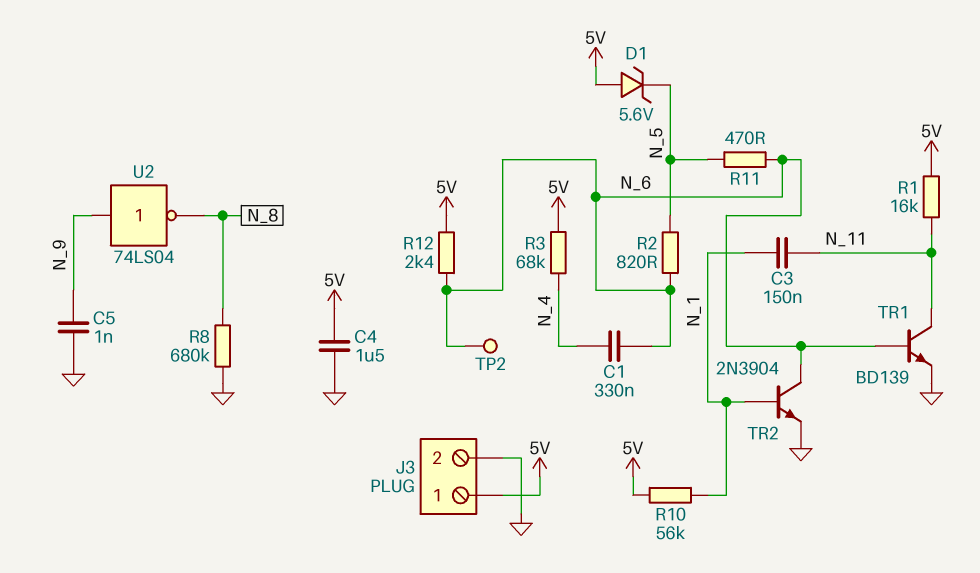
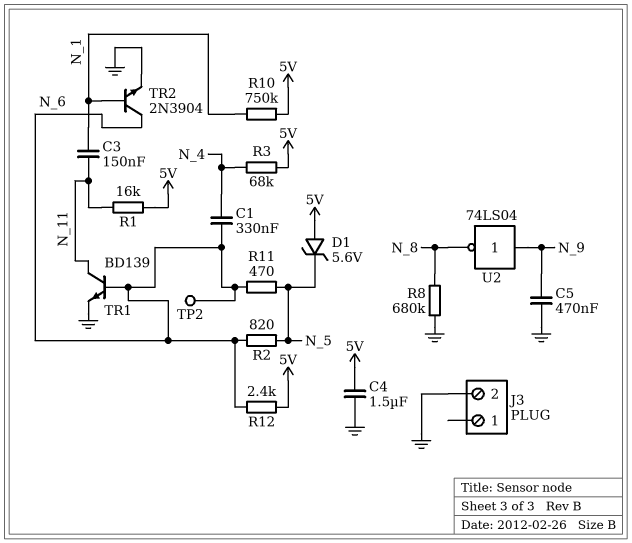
C5: 1nF (GND, N_9) -> 470nF (GND, N_9)
J3 pin 1: 5V -> none
R10: 56k (5V, N_1) -> 750k (5V, N_1)

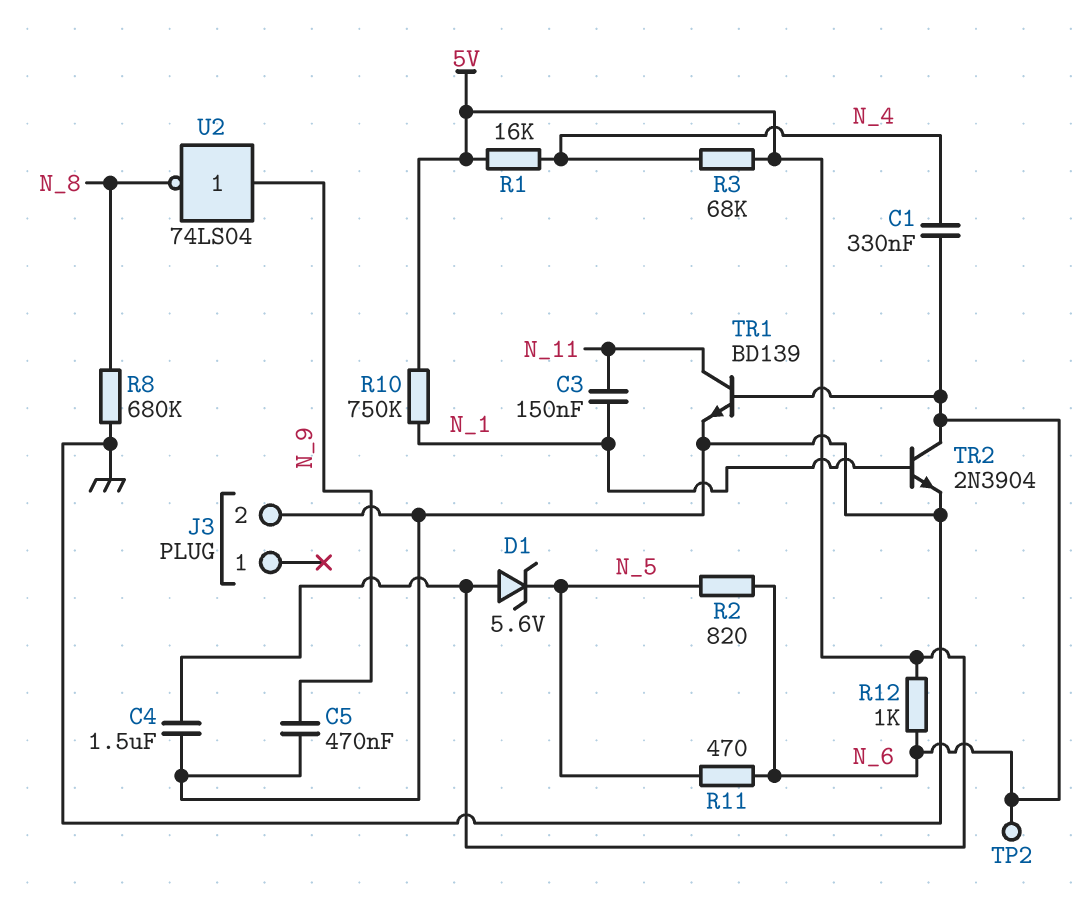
R1: 16k (5V, N_11) -> 16k (5V, N_4)
R12: 2.4k (5V, N_6) -> 1k (5V, N_6)

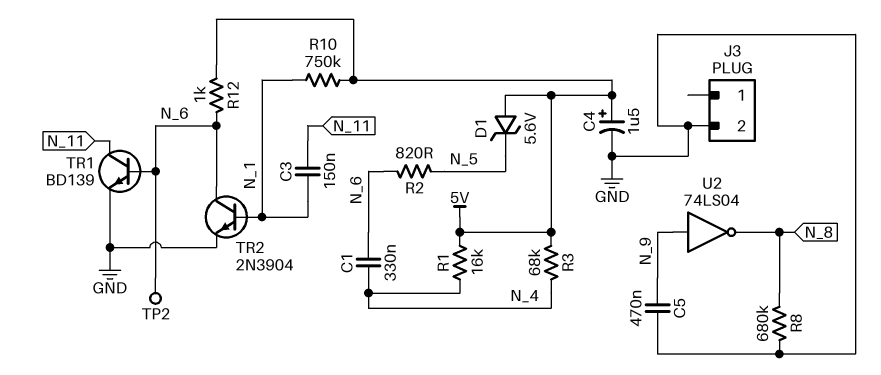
C4: 1.5uF (5V, GND) -> 1.5uF (plus 5V, minus GND)
R11: 470 (N_5, N_6) -> none

